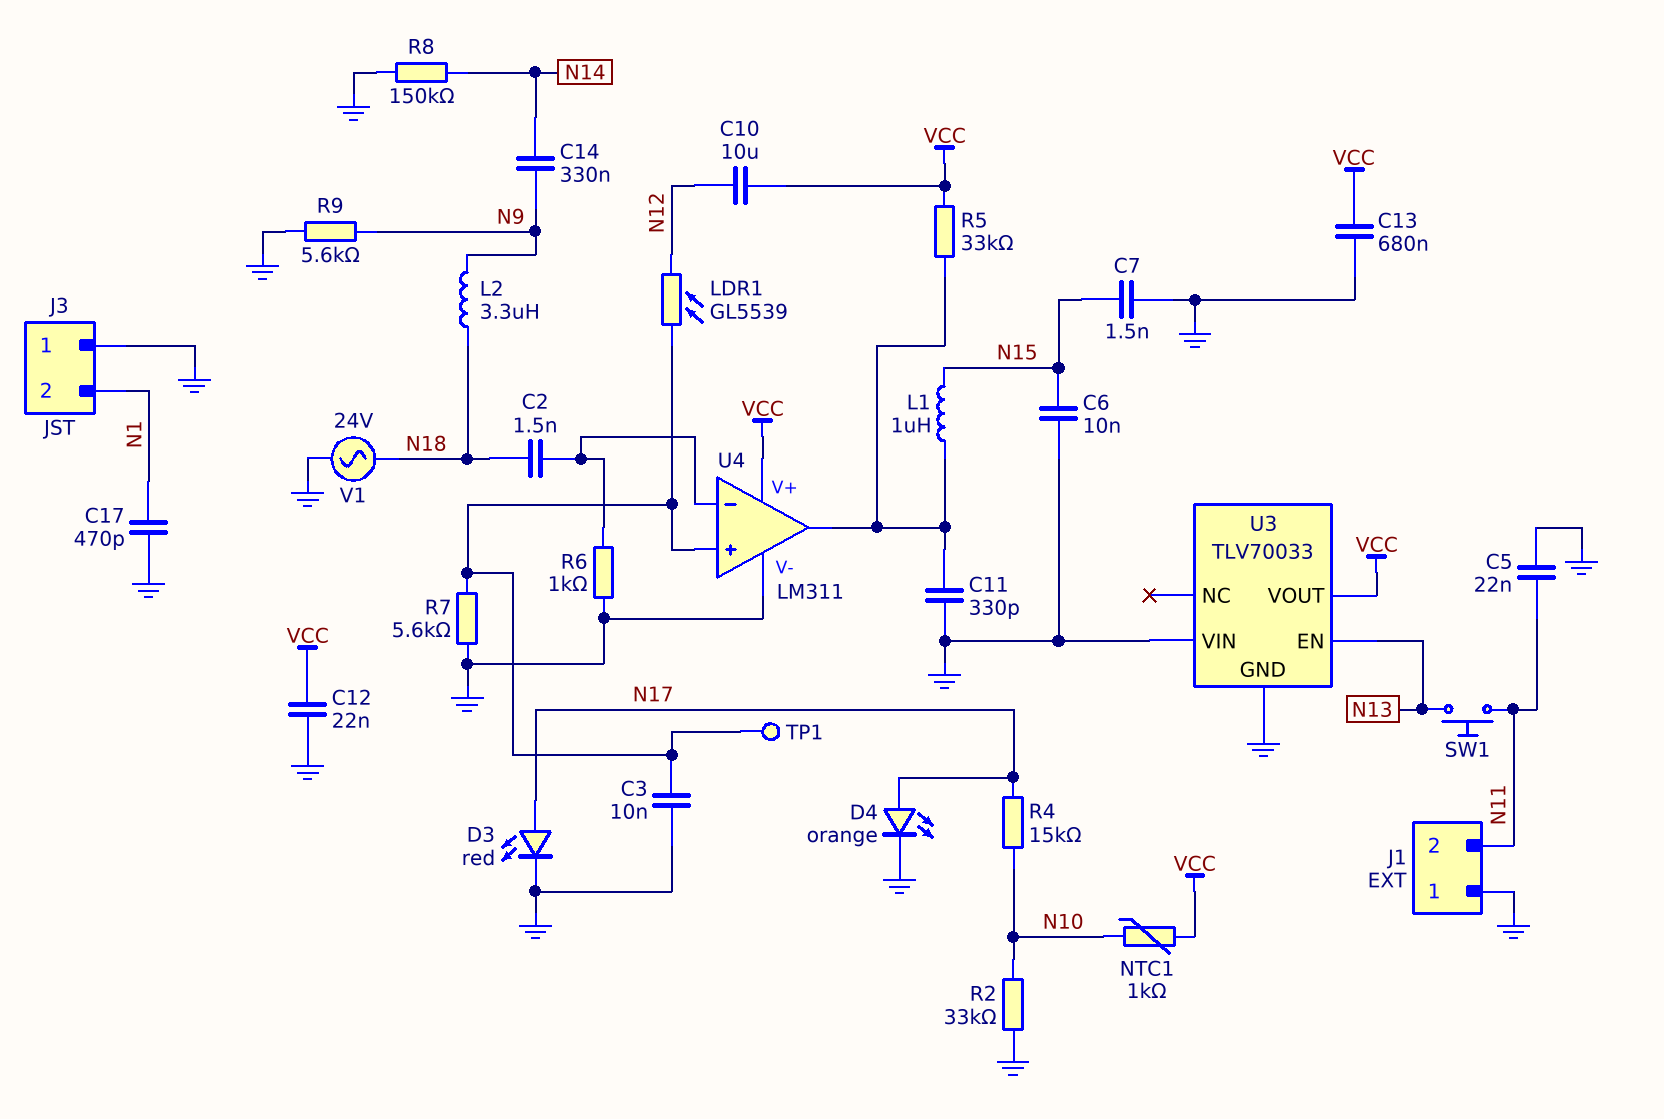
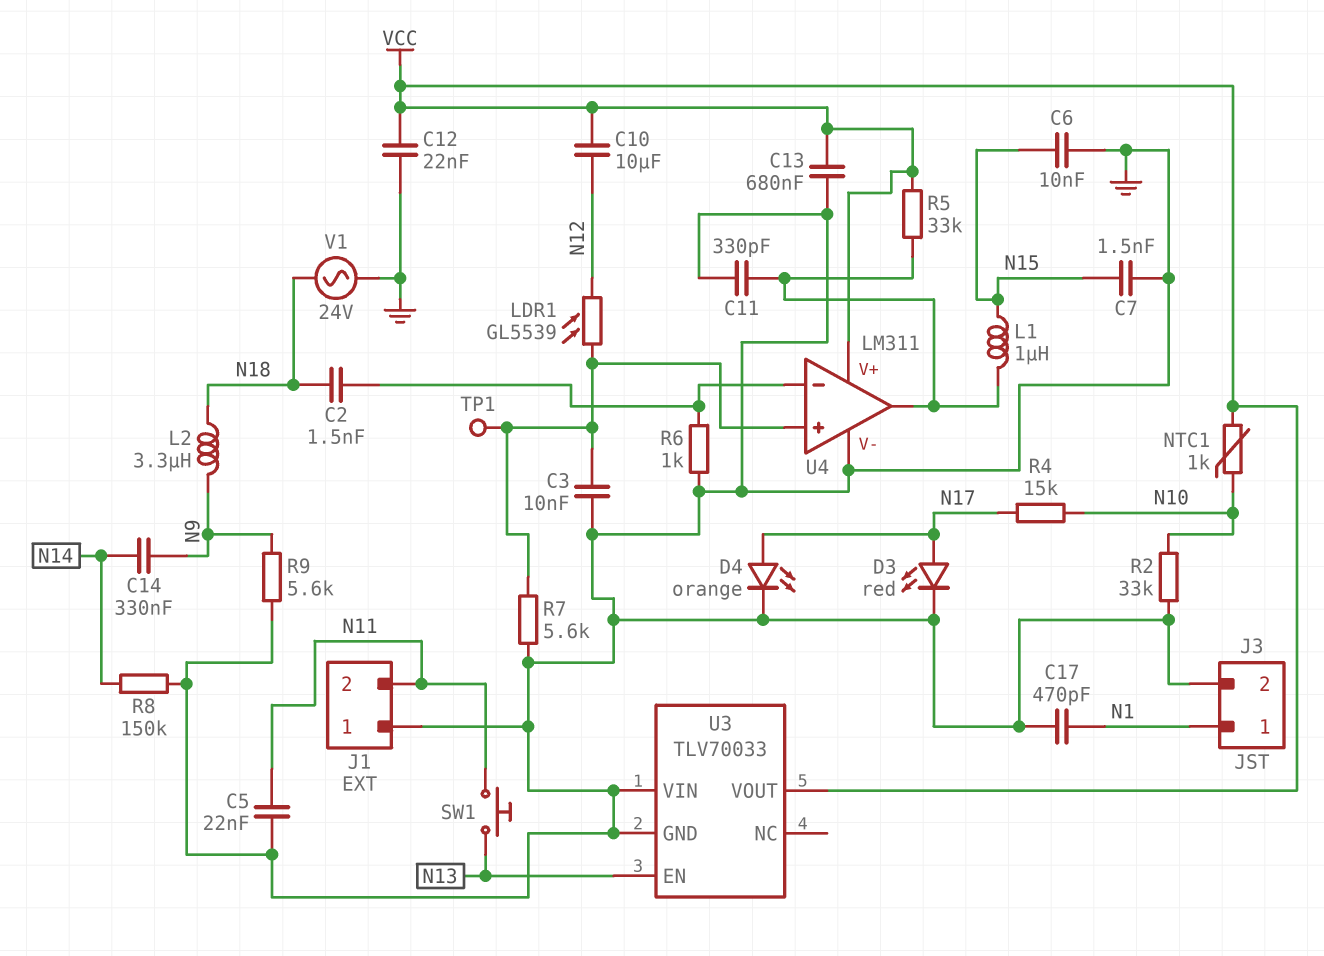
J3 pin 1: GND -> N1
J3 pin 2: N1 -> GND

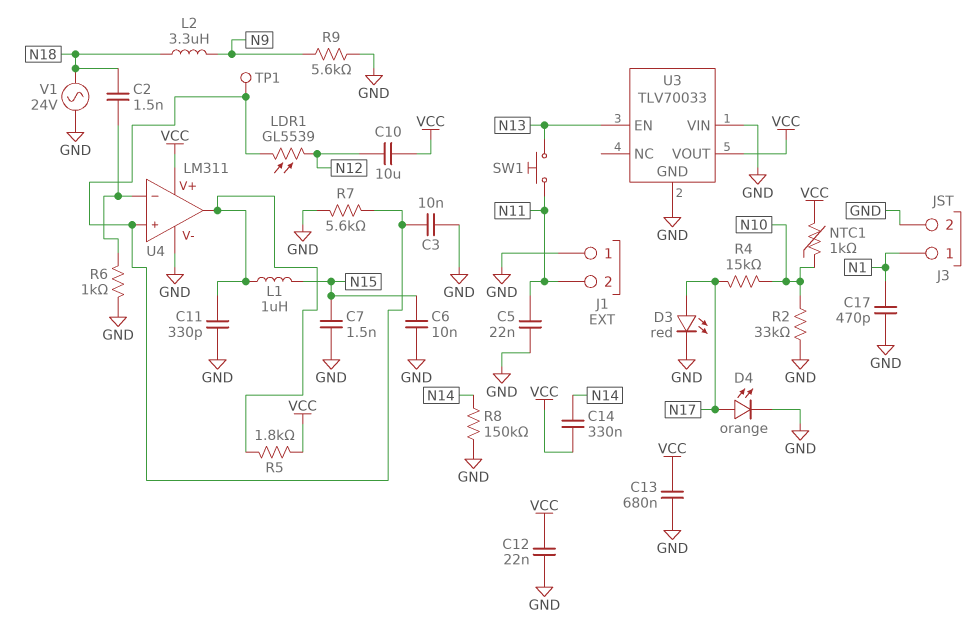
C14: 330nF (N9, N14) -> 330nF (N14, VCC)
R5: 33k (U4/out, VCC) -> 1.8k (U4/out, VCC)

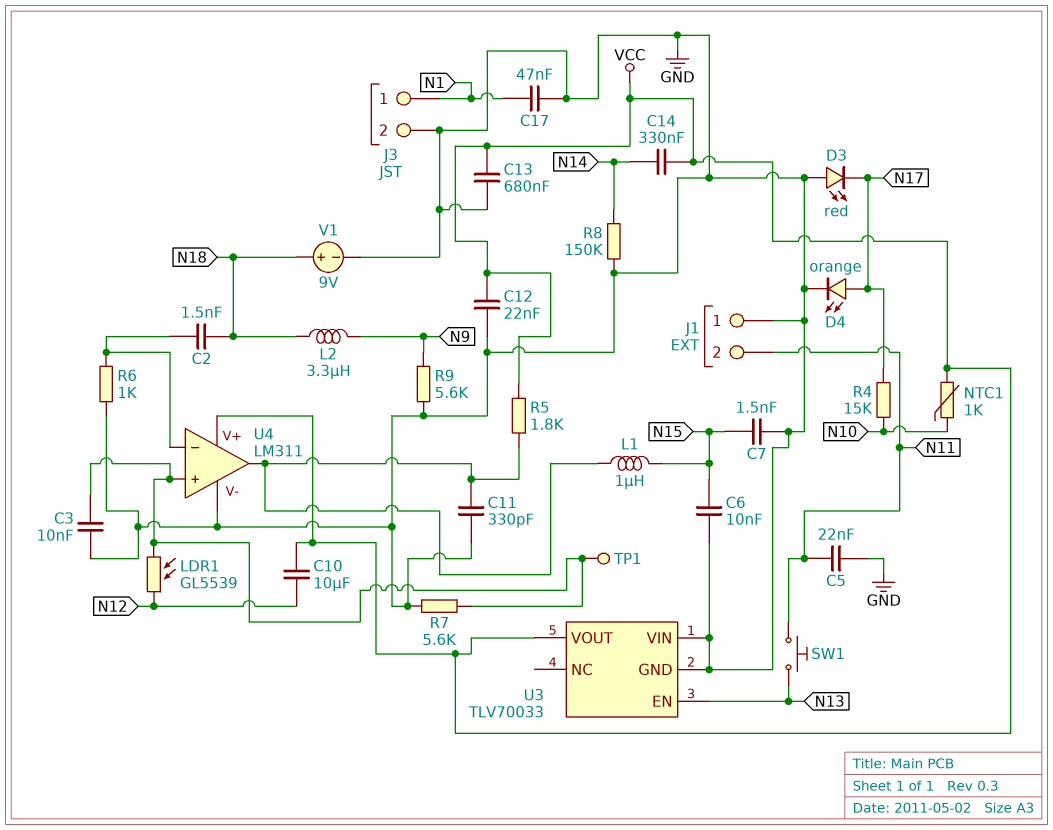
C17: 470pF (GND, N1) -> 47nF (GND, N1)
D3: LED red (A N17, K GND) -> LED red (A GND, K N17)
R2: 33k (GND, N10) -> none
V1: AC 24V (GND, N18) -> 9V (plus N18, minus GND)

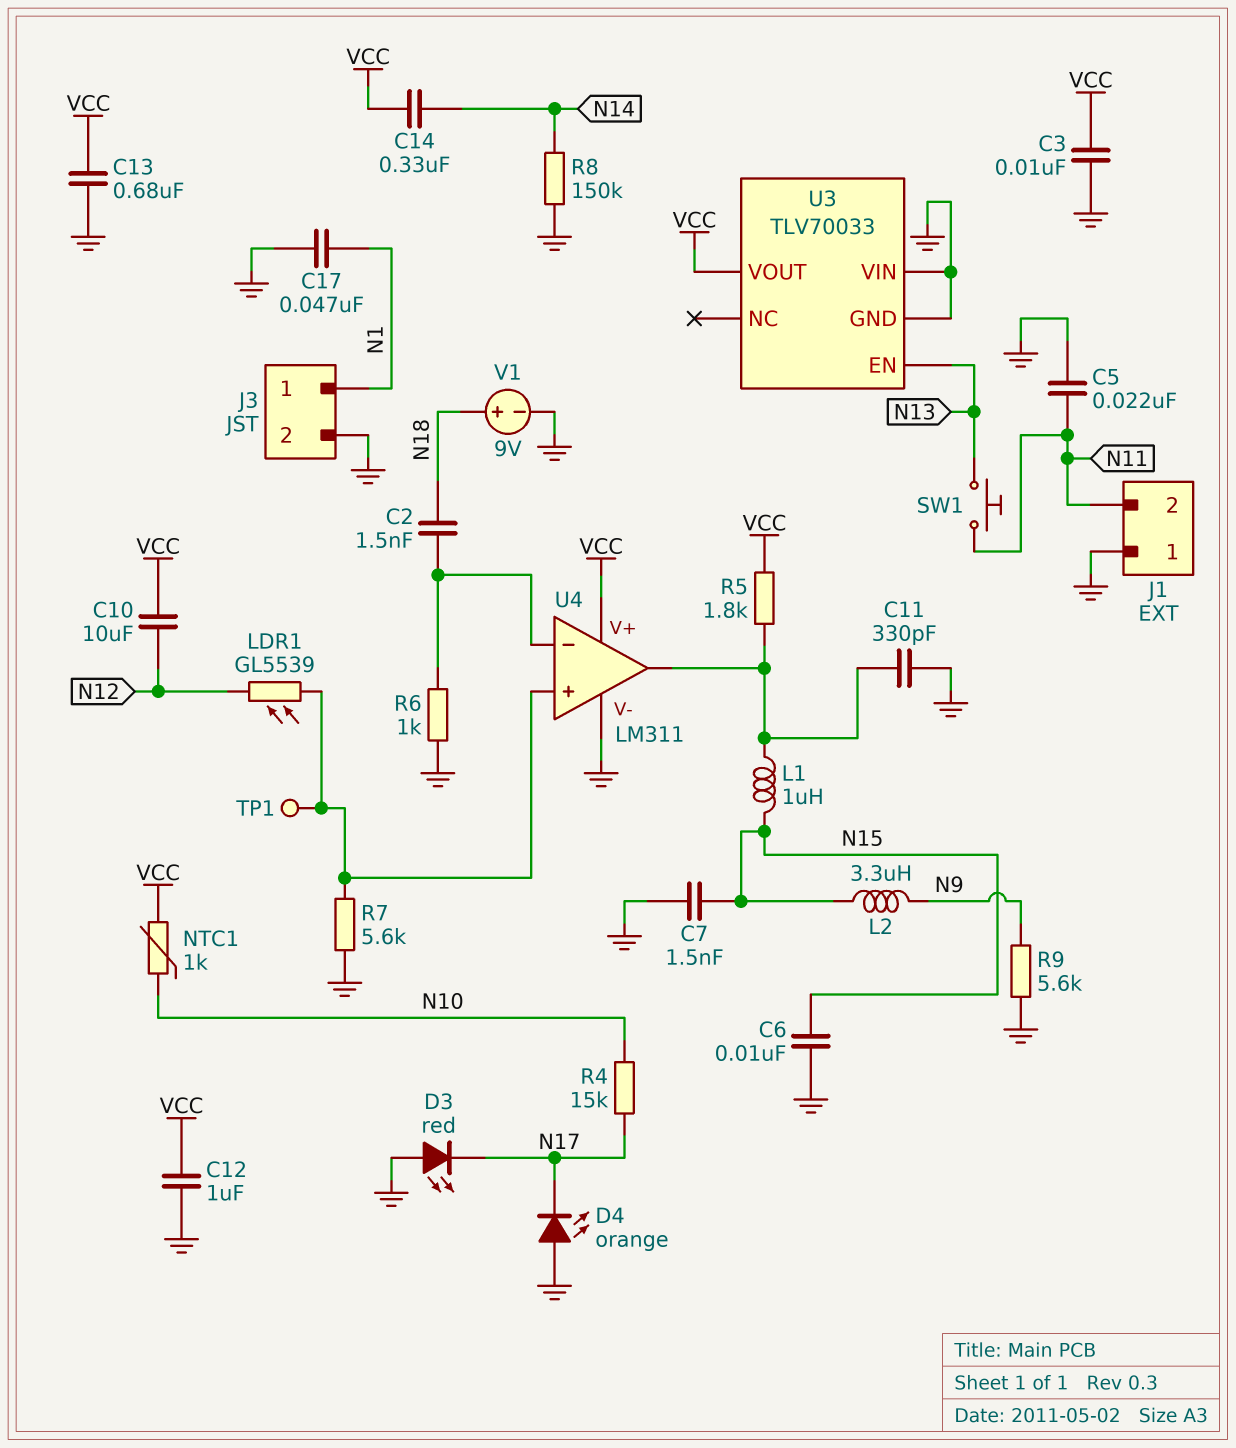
C3: 10nF (GND, U4/in+) -> 10nF (GND, VCC)
C12: 22nF (GND, VCC) -> 1uF (GND, VCC)
D4: LED orange (A N17, K GND) -> LED orange (A GND, K N17)
L2: 3.3uH (N9, N18) -> 3.3uH (N9, N15)

